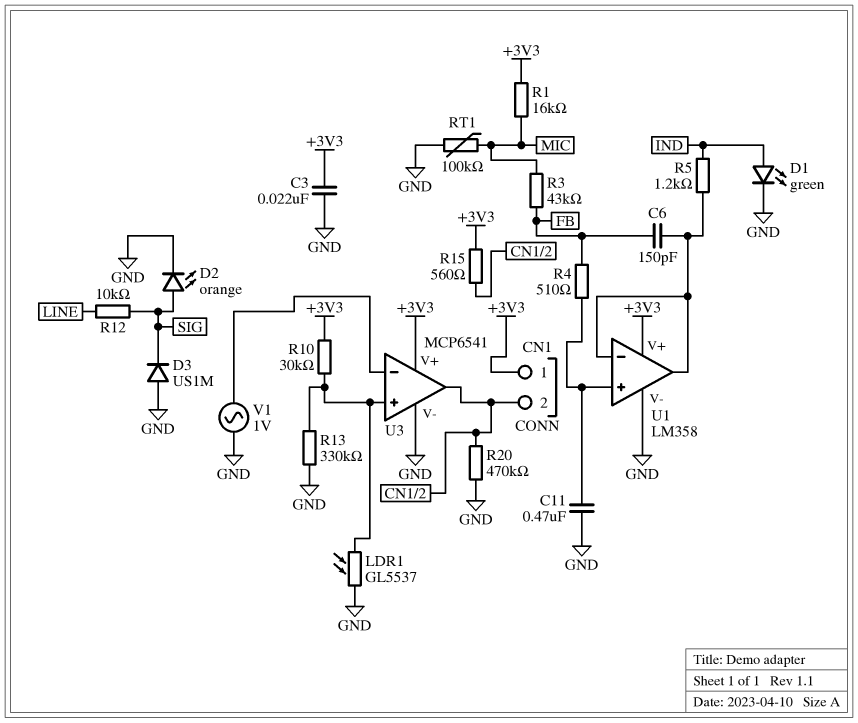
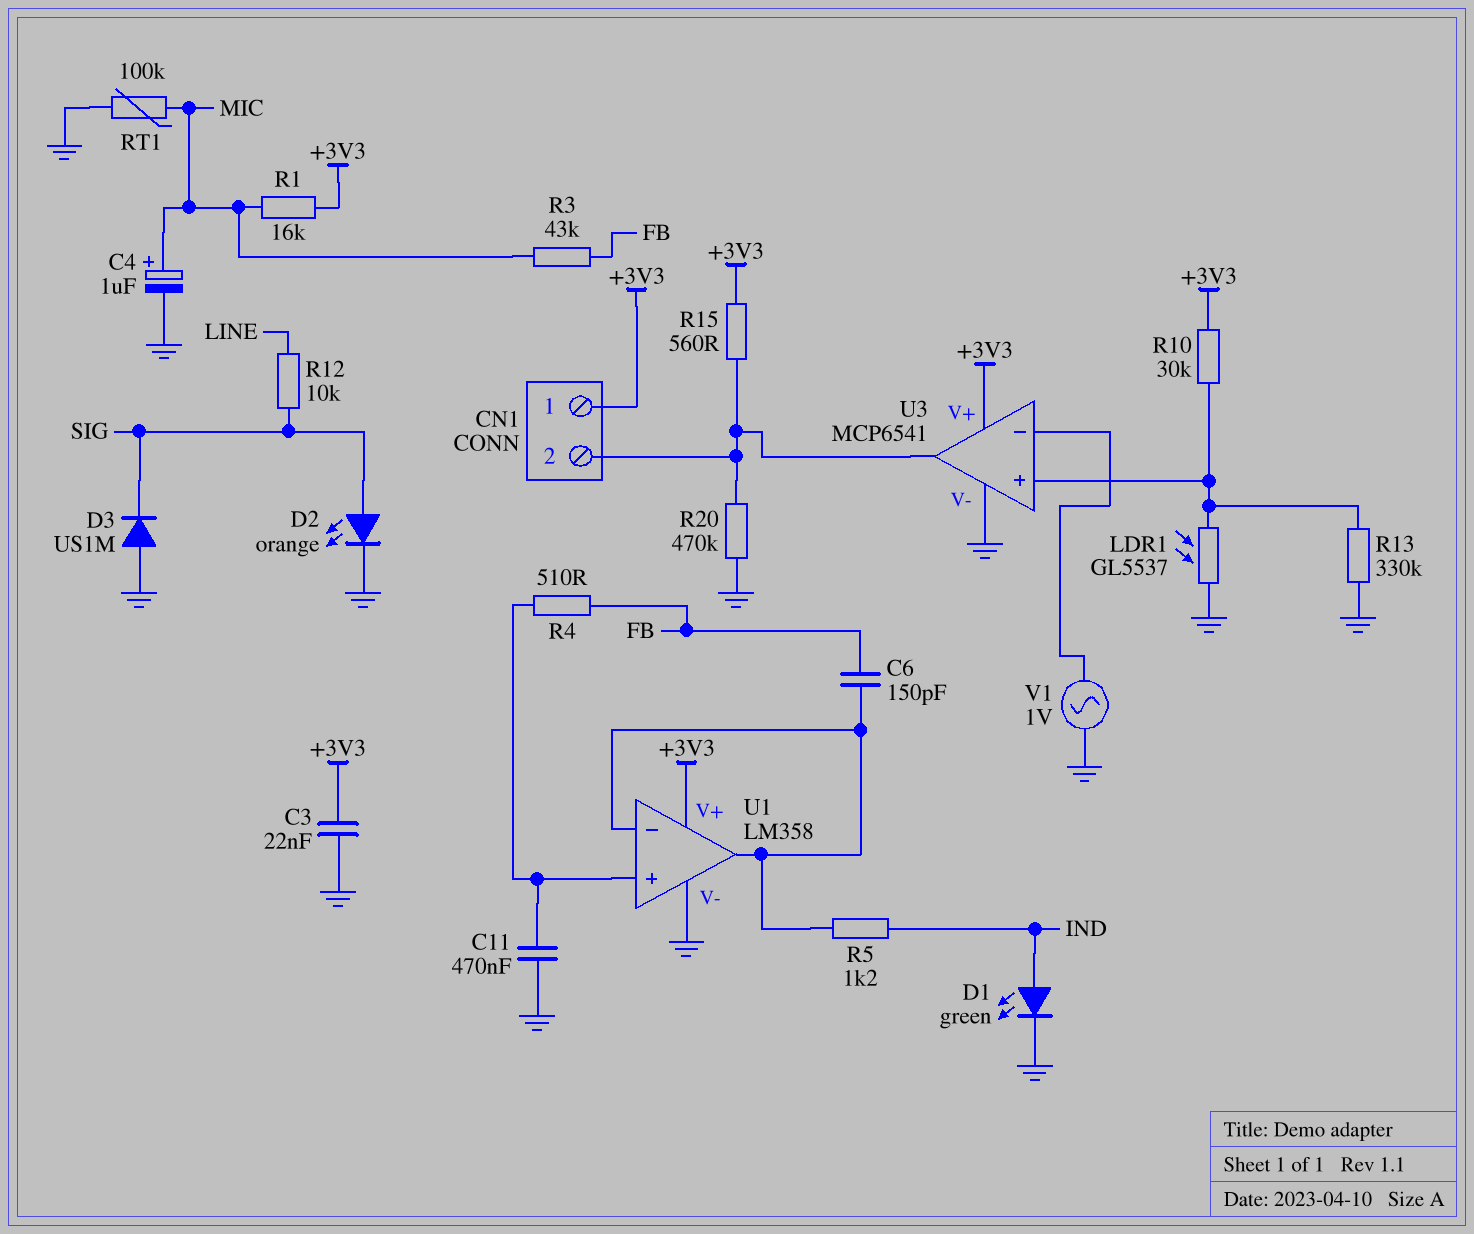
C4: none -> 1uF (plus MIC, minus GND)

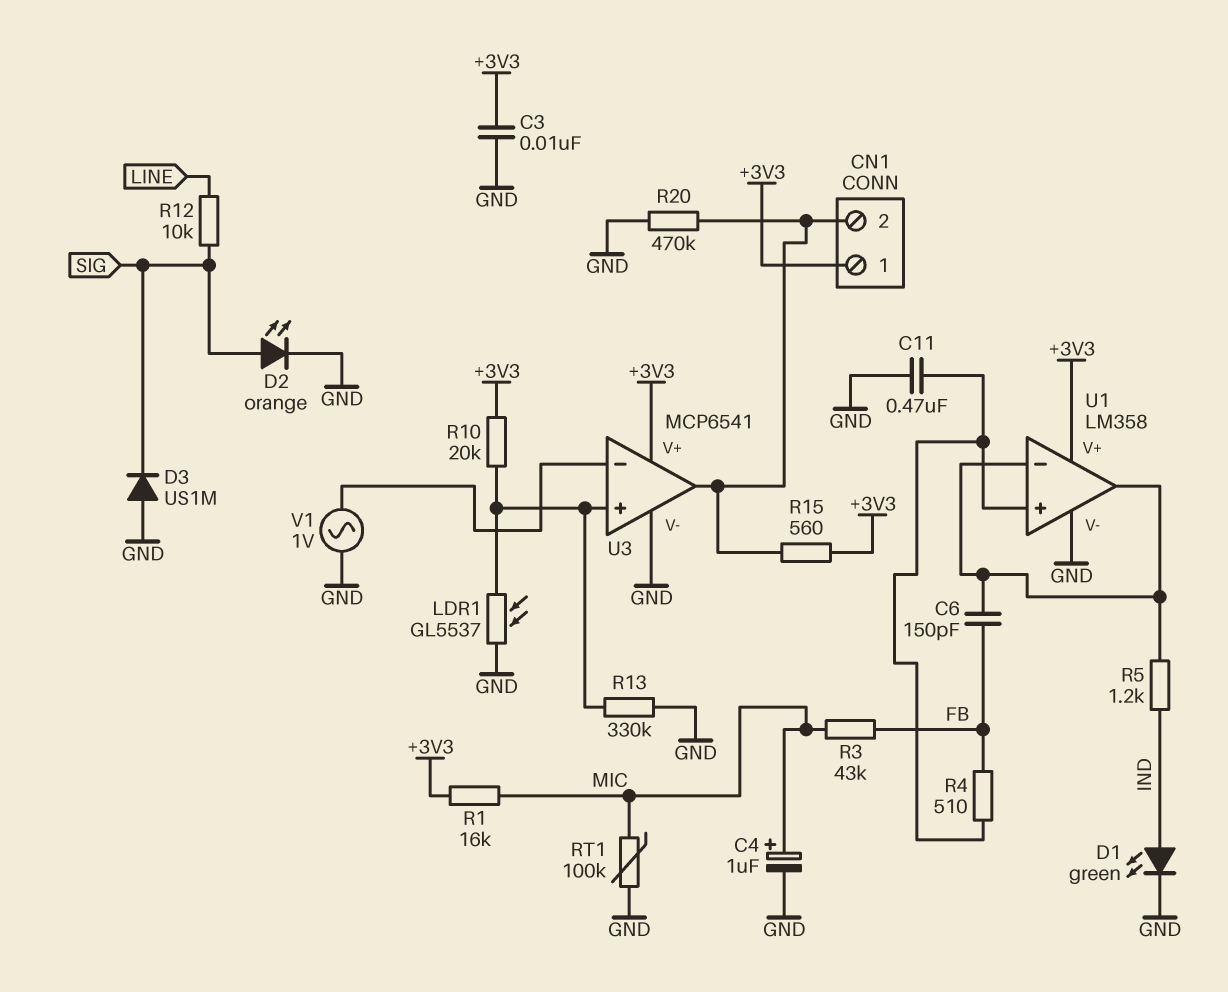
C3: 22nF (+3V3, GND) -> 10nF (+3V3, GND)
R10: 30k (+3V3, U3/in+) -> 20k (+3V3, U3/in+)

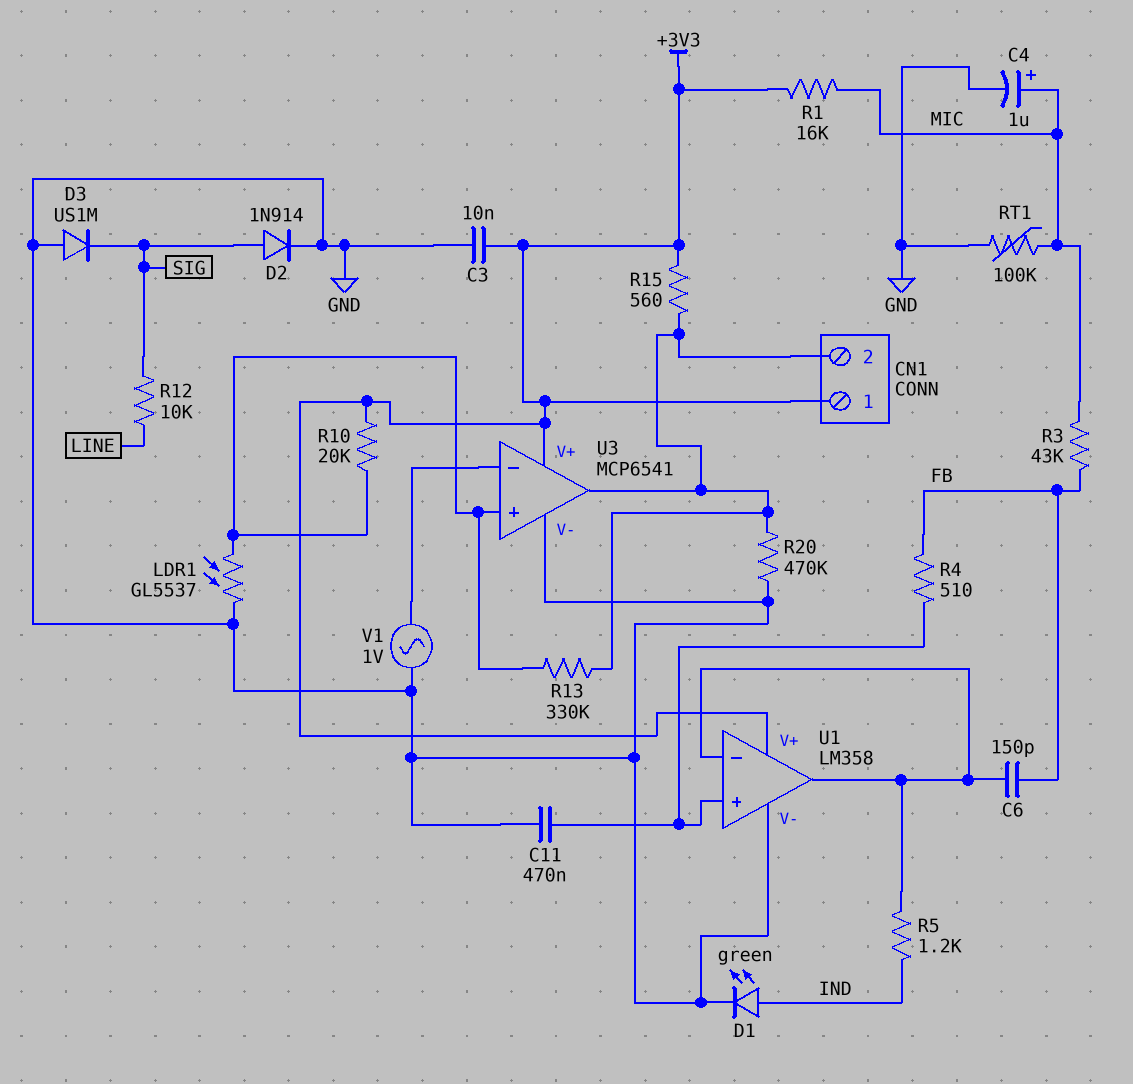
D2: LED orange (A SIG, K GND) -> diode 1N914 (A SIG, K GND)
R13: 330k (GND, U3/in+) -> 330k (CN1/2, U3/in+)

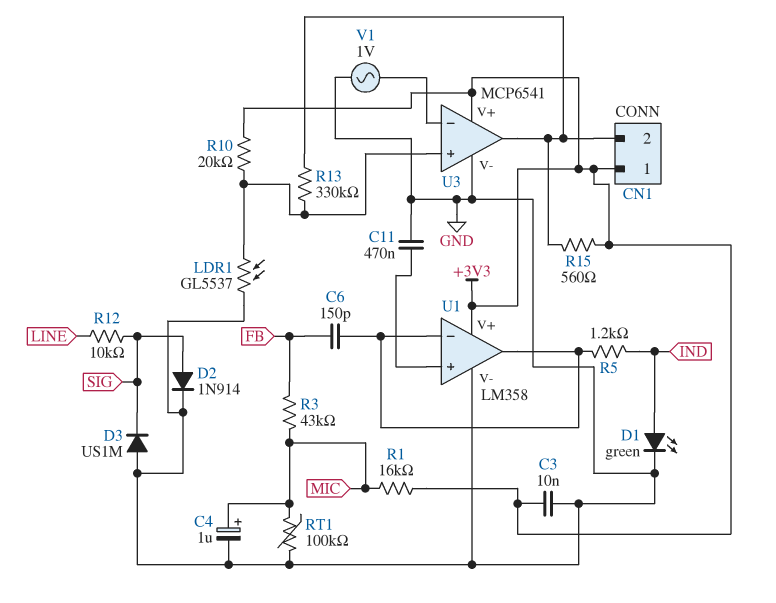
R4: 510 (FB, U1/in+) -> none
R20: 470k (CN1/2, GND) -> none

